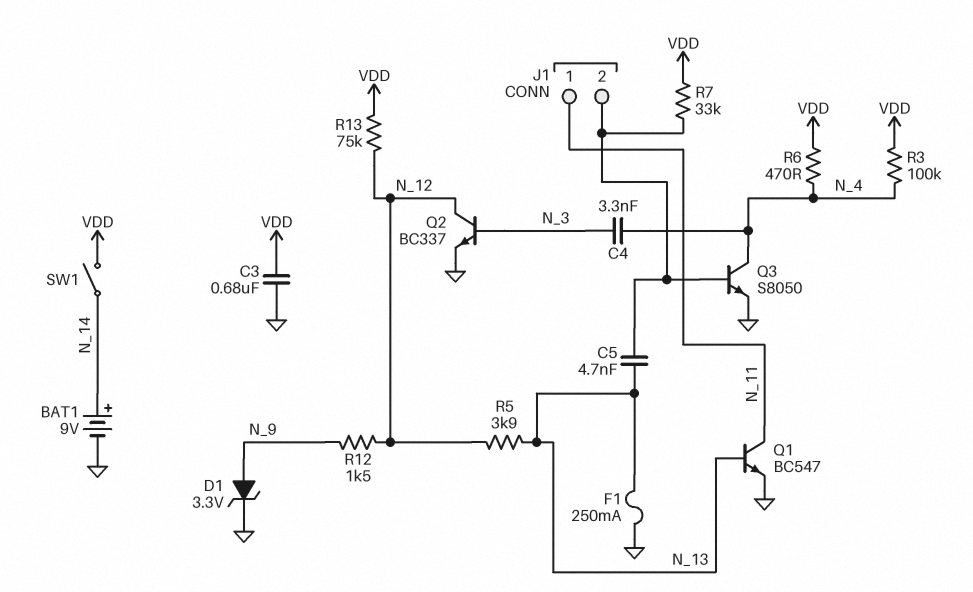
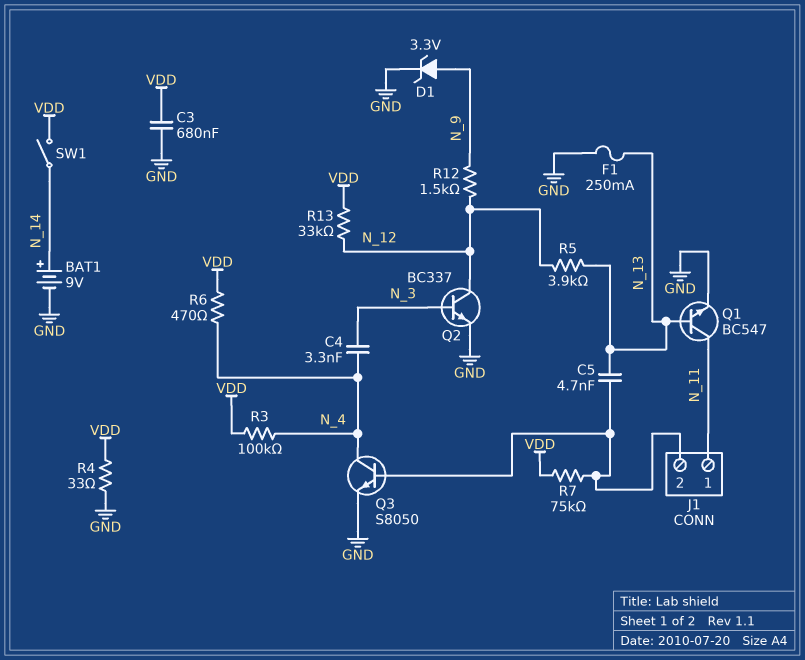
R4: none -> 33 (GND, VDD)
R7: 33k (J1/2, VDD) -> 75k (J1/2, VDD)
R13: 75k (N_12, VDD) -> 33k (N_12, VDD)

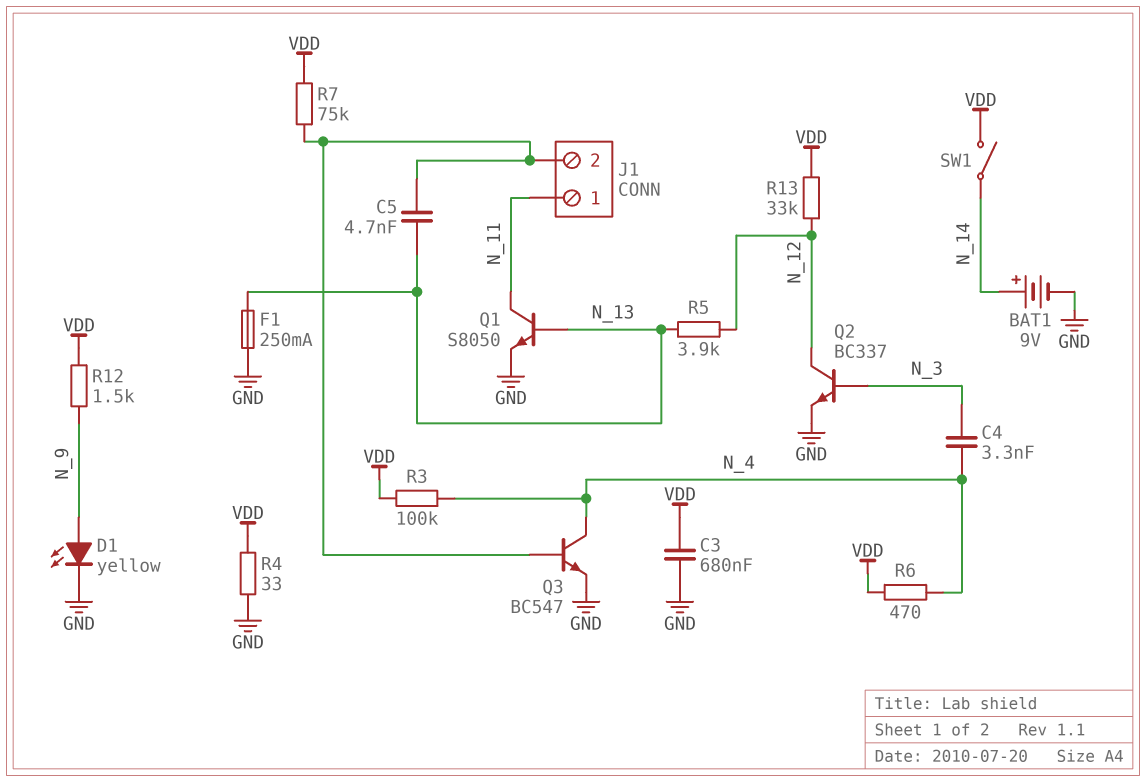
D1: zener 3.3V (A N_9, K GND) -> LED yellow (A N_9, K GND)
Q1: NPN BC547 (B N_13, C N_11, E GND) -> NPN S8050 (B N_13, C N_11, E GND)
Q3: NPN S8050 (B J1/2, C N_4, E GND) -> NPN BC547 (B J1/2, C N_4, E GND)
R12: 1.5k (N_9, N_12) -> 1.5k (N_9, VDD)

